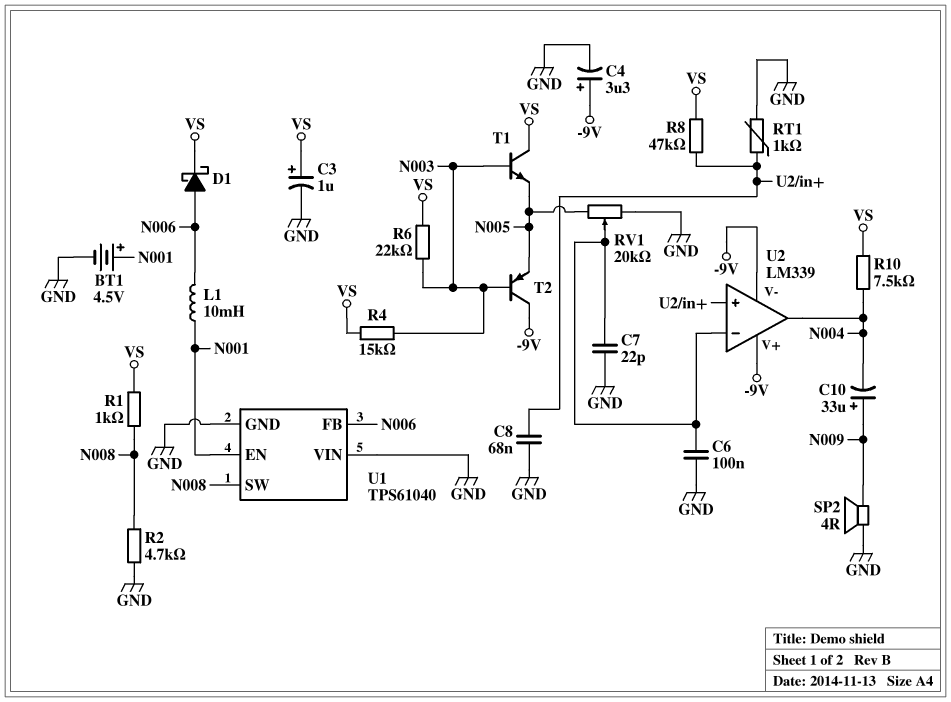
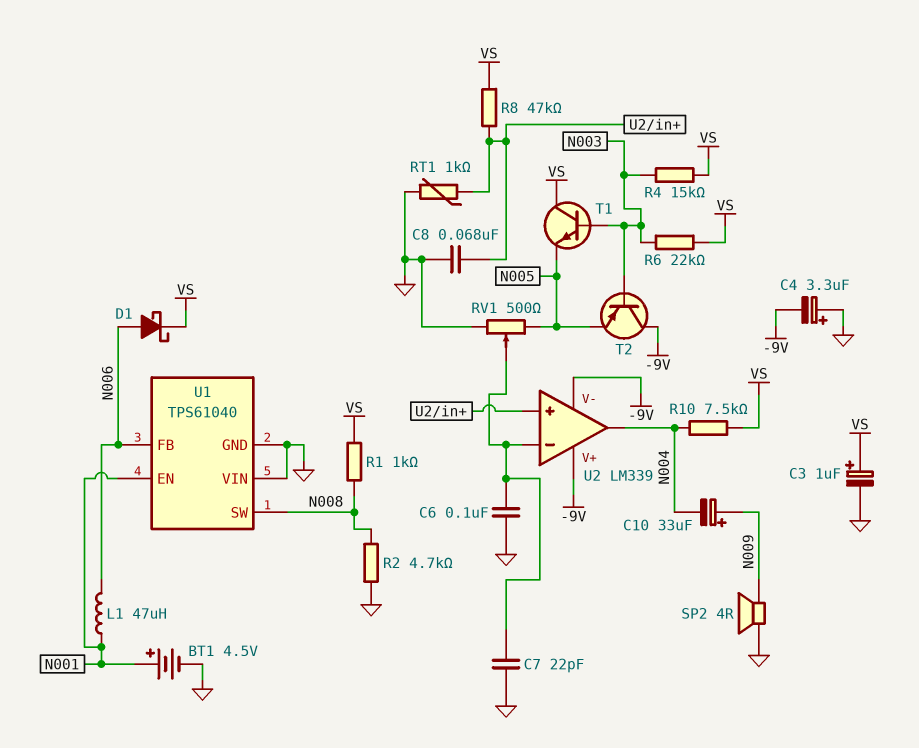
C4: 3.3uF (plus -9V, minus GND) -> 3.3uF (plus GND, minus -9V)
L1: 10mH (N001, N006) -> 47uH (N001, N006)
RV1: 20k (GND, N005, wiper U2/in-) -> 500 (GND, N005, wiper U2/in-)

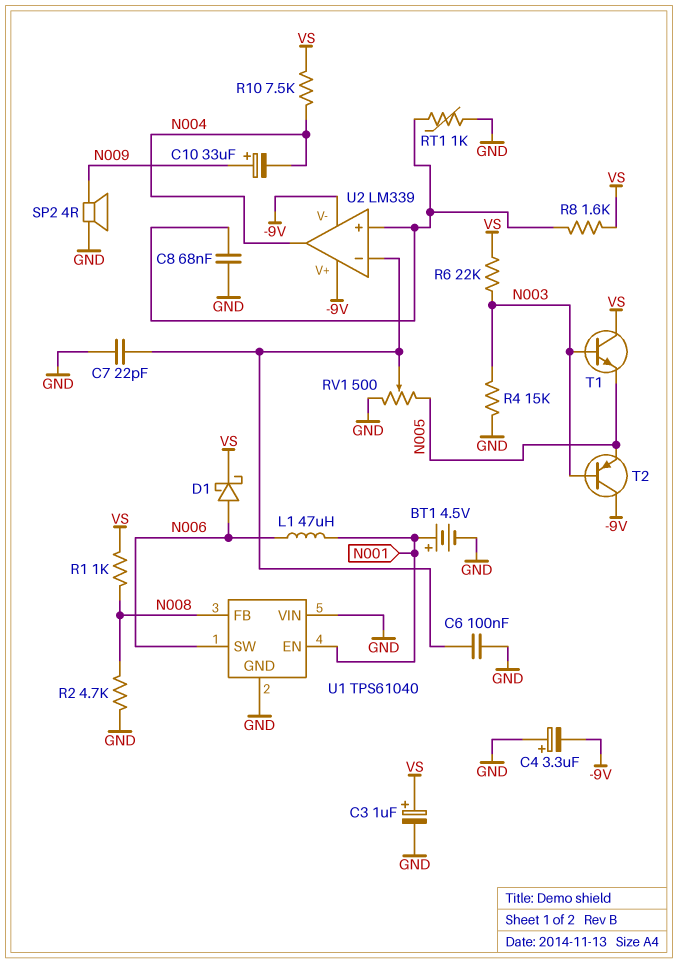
R4: 15k (N003, VS) -> 15k (GND, N003)
R8: 47k (U2/in+, VS) -> 1.6k (U2/in+, VS)
U1 pin FB: N006 -> N008
U1 pin SW: N008 -> N006

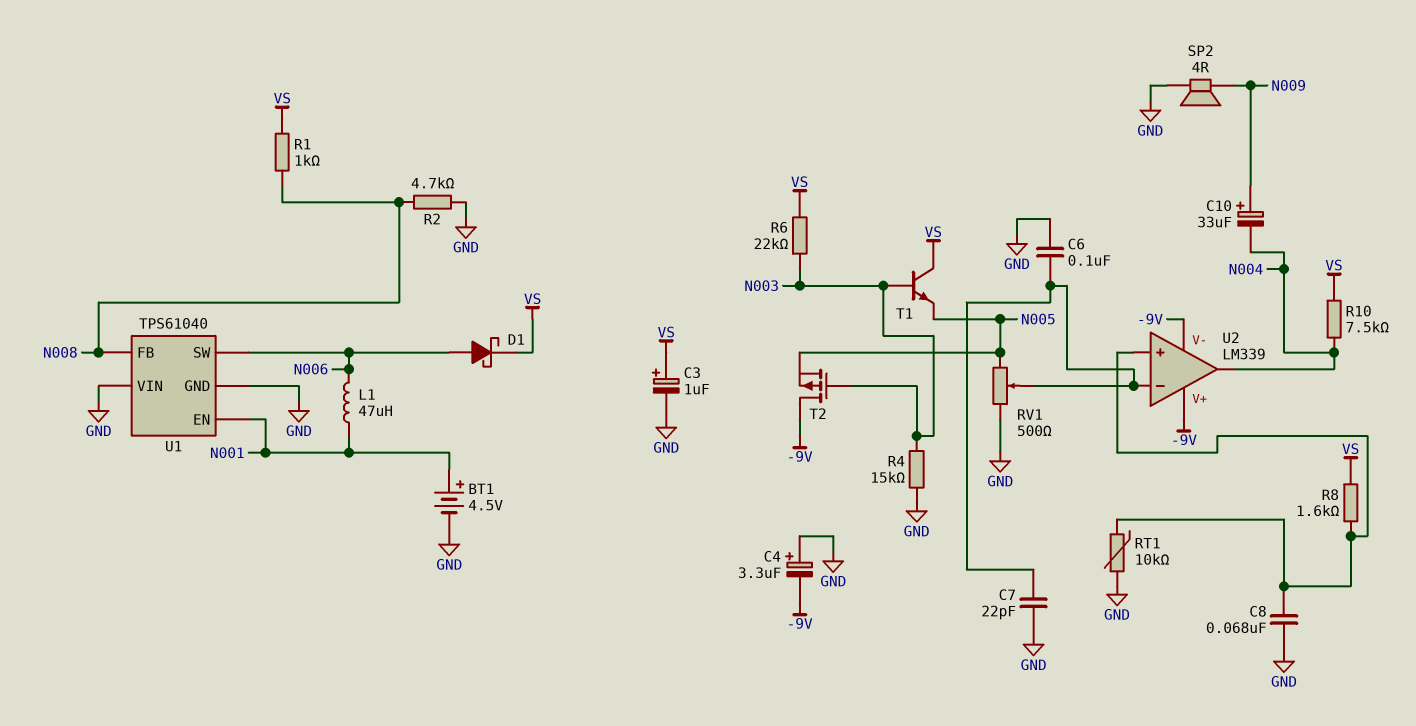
RT1: 1k (GND, U2/in+) -> 10k (GND, U2/in+)
T2: PNP (B N003, C -9V, E N005) -> PMOS (G N003, D -9V, S N005)

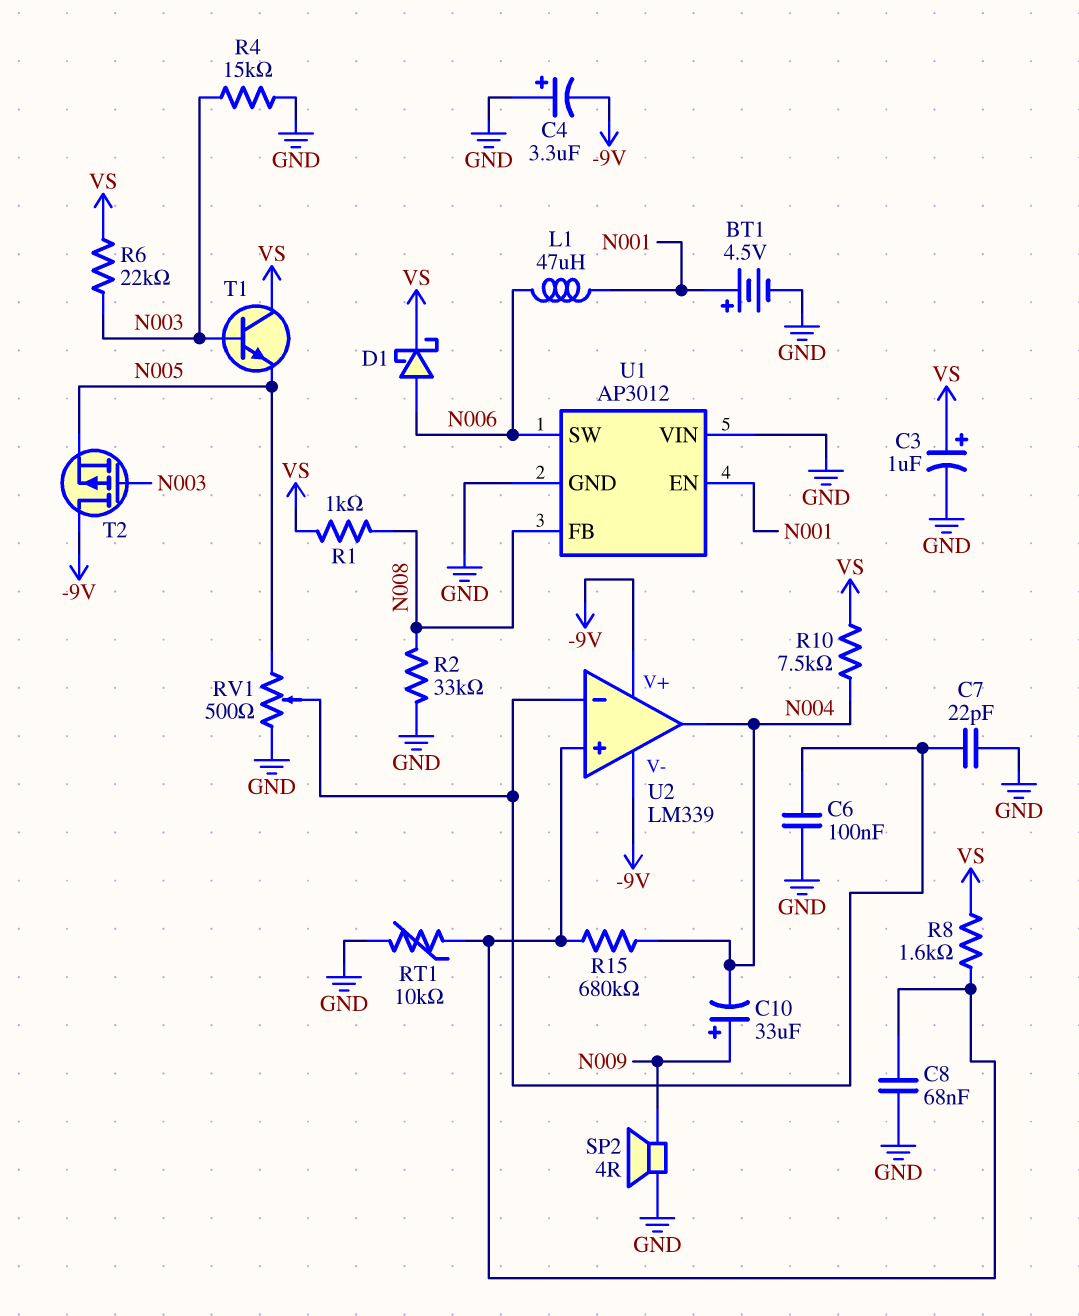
R2: 4.7k (GND, N008) -> 33k (GND, N008)
R15: none -> 680k (N004, U2/in+)
U1: TPS61040 -> AP3012

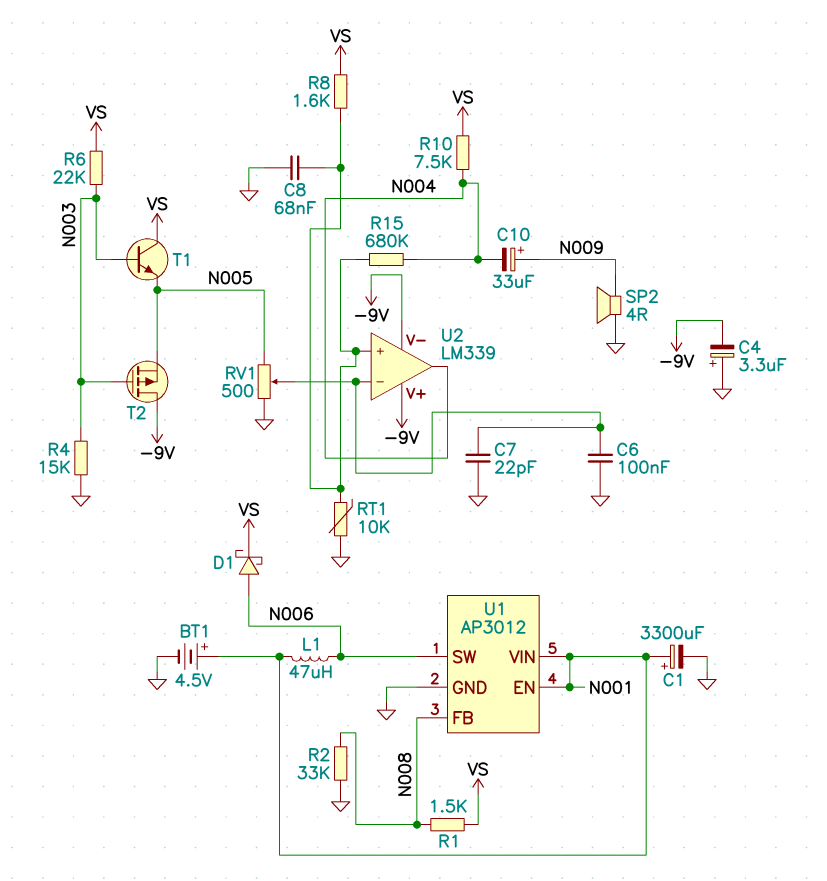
C1: none -> 3300uF (plus N001, minus GND)
C3: 1uF (plus VS, minus GND) -> none
R1: 1k (N008, VS) -> 1.5k (N008, VS)
U1 pin VIN: GND -> N001

